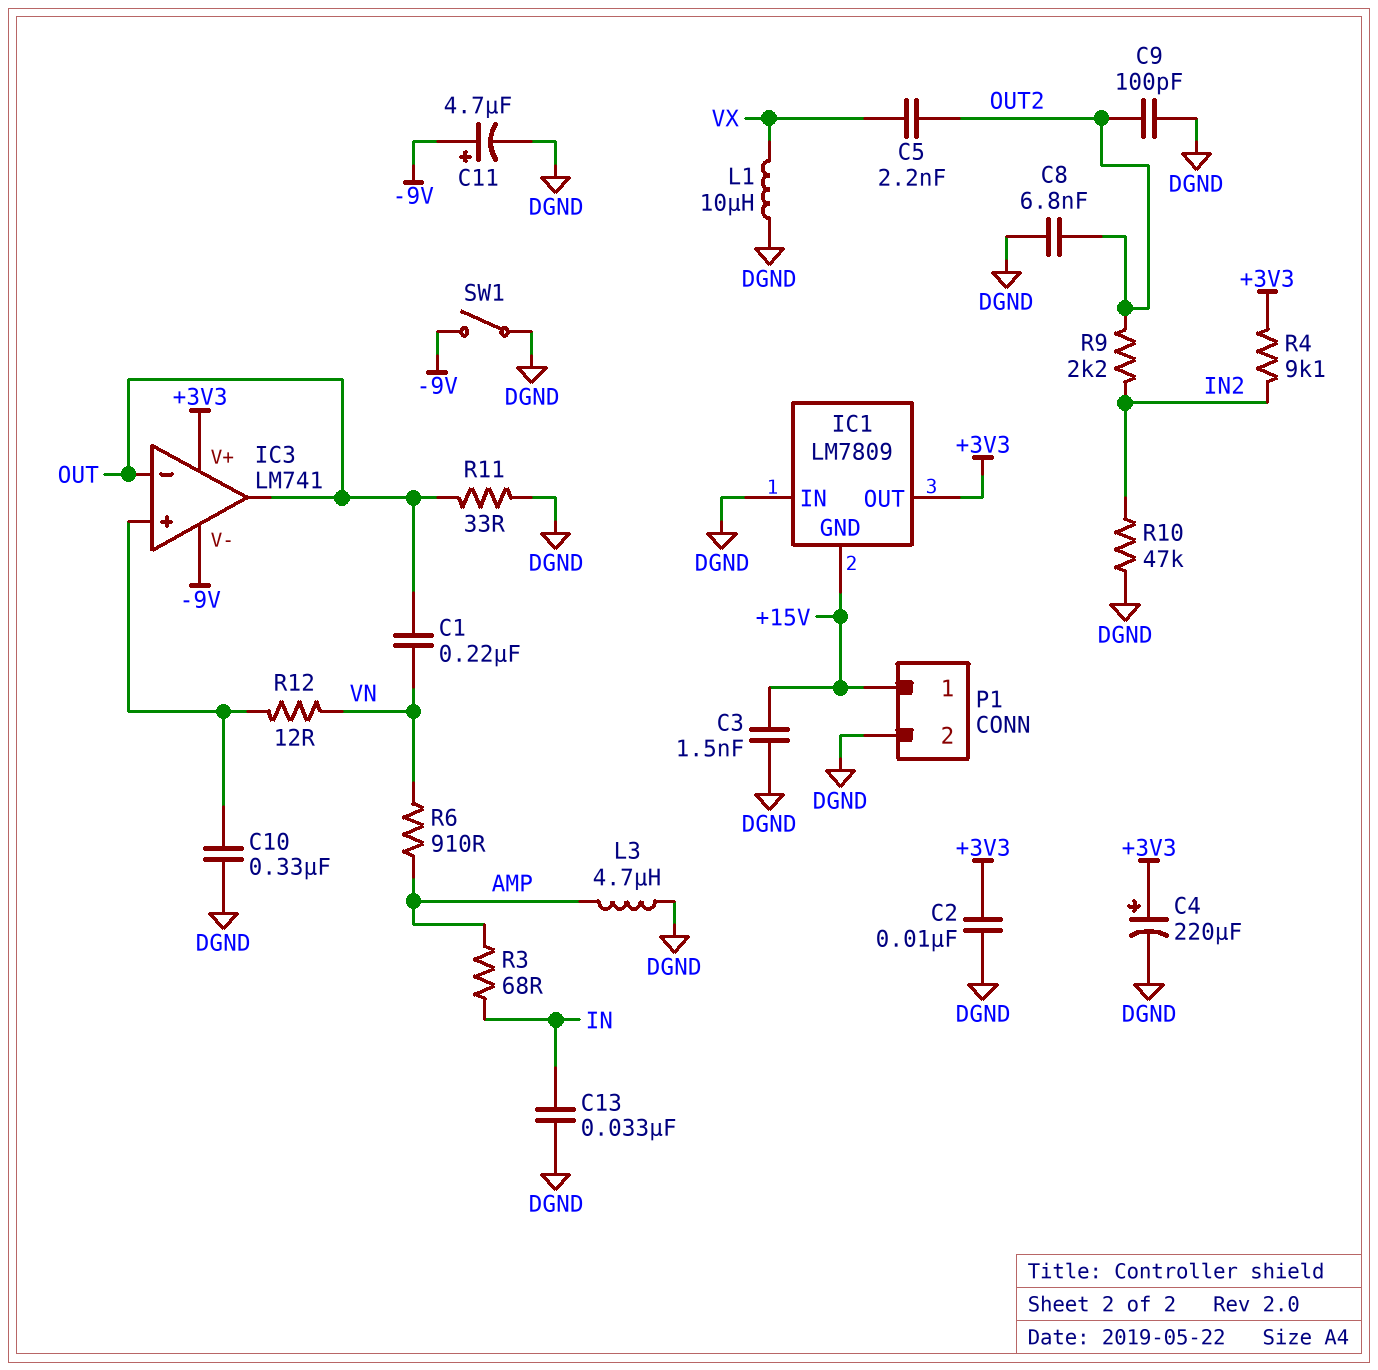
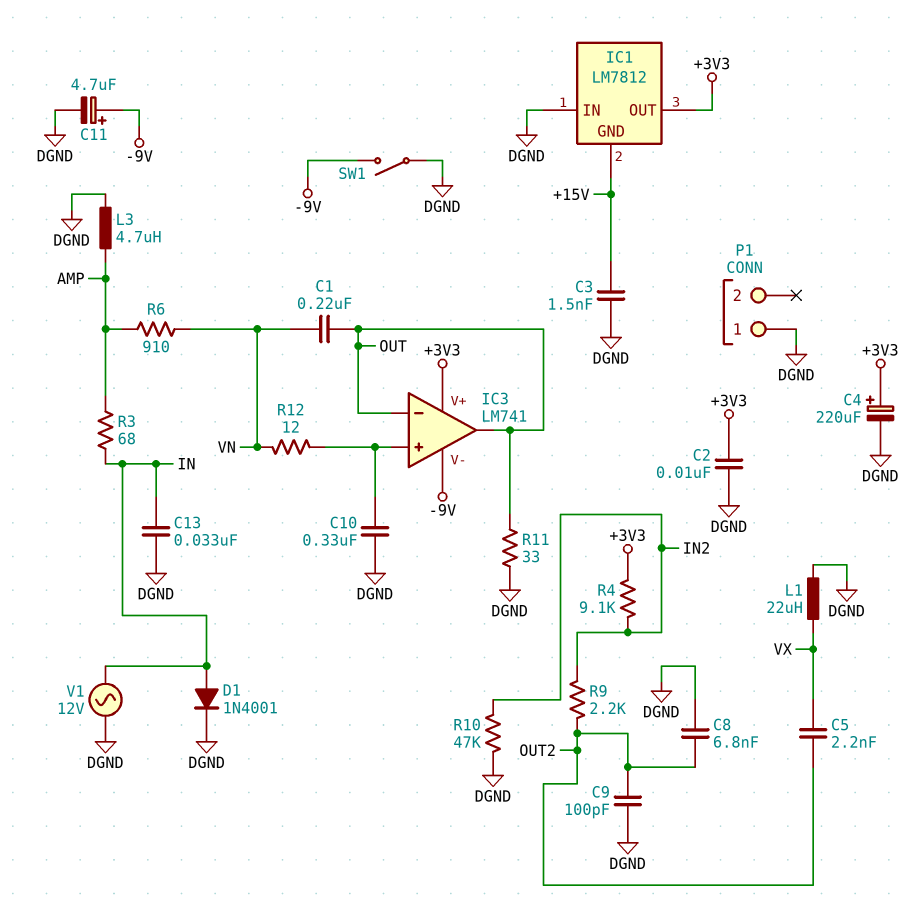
D1: none -> diode 1N4001 (A IN, K DGND)
IC1: LM7809 -> LM7812
L1: 10uH (DGND, VX) -> 22uH (DGND, VX)
P1 pin 1: +15V -> DGND
P1 pin 2: DGND -> none
V1: none -> AC 12V (DGND, IN)

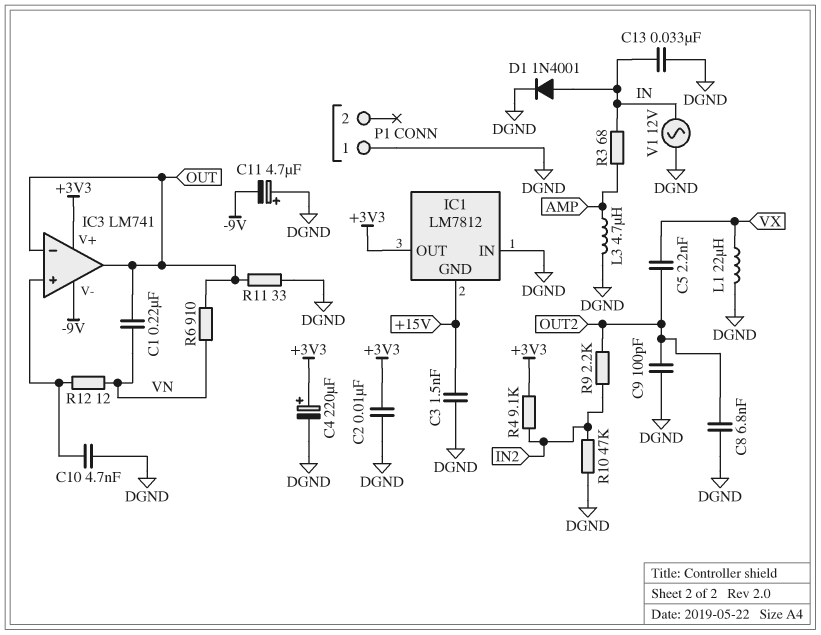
C10: 330nF (DGND, IC3/in+) -> 4.7nF (DGND, IC3/in+)
C11: 4.7uF (plus -9V, minus DGND) -> 4.7uF (plus DGND, minus -9V)
R6: 910 (AMP, VN) -> 910 (OUT, VN)
SW1: switch (-9V, DGND) -> none

